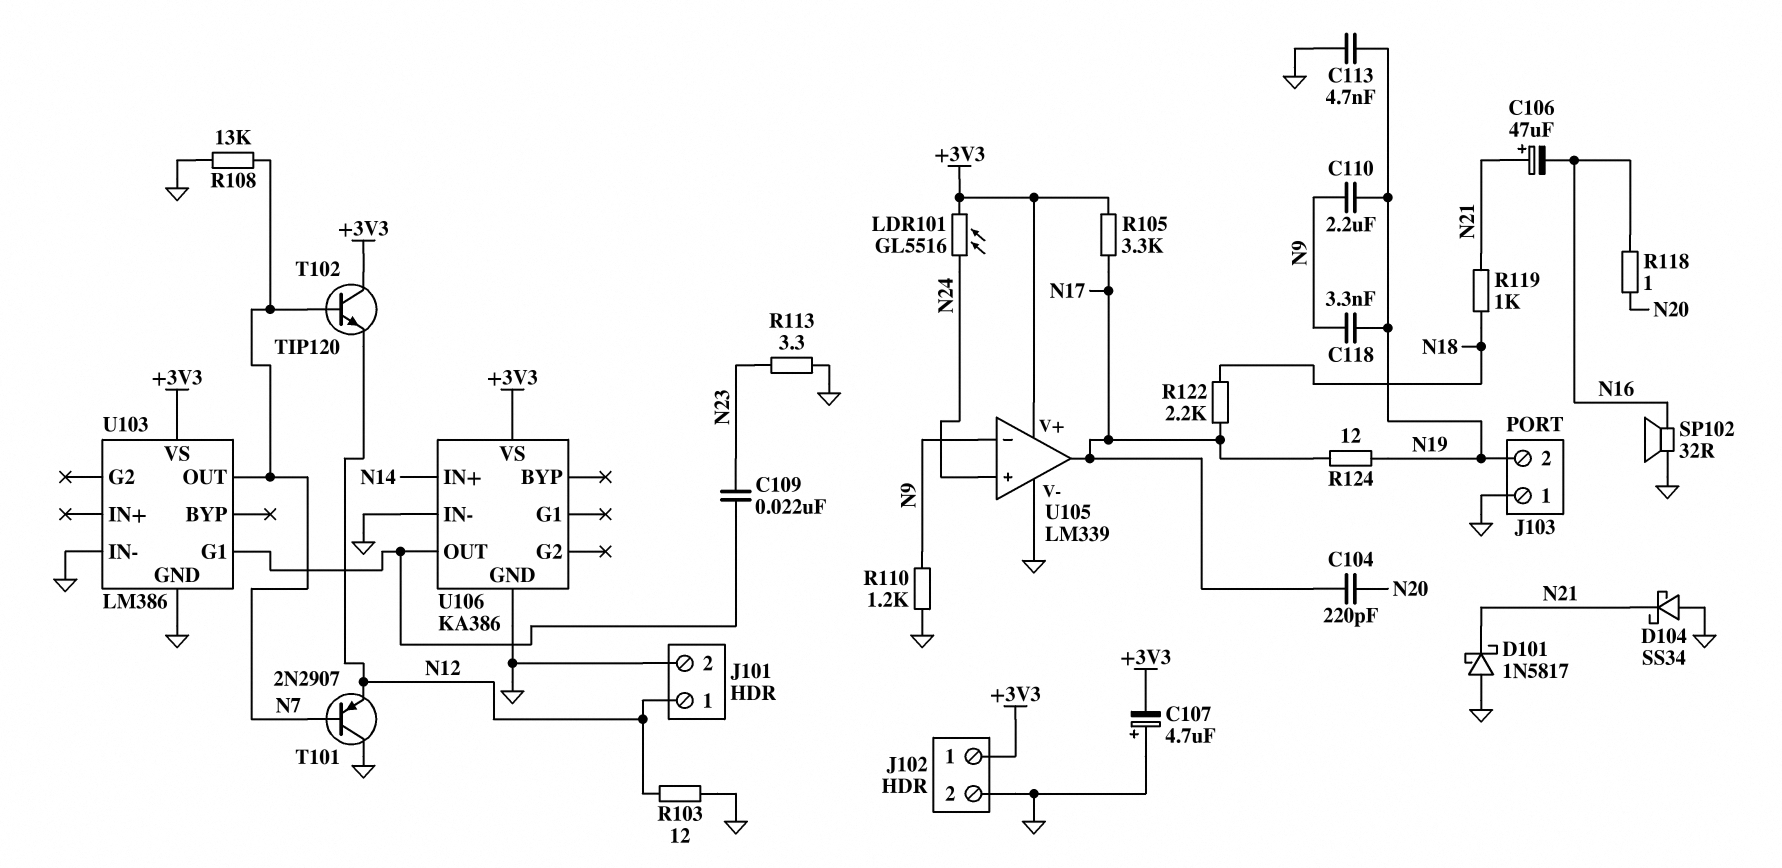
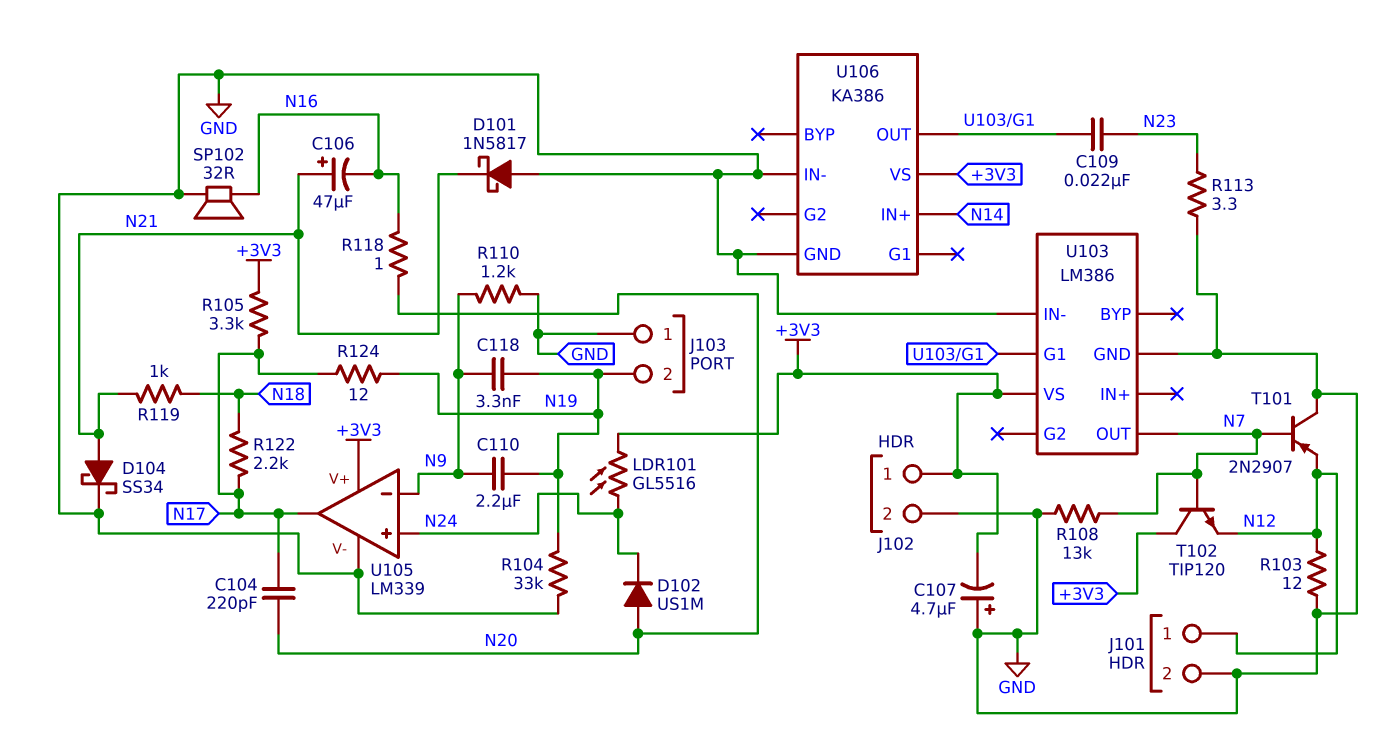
C113: 4.7nF (GND, N19) -> none
D102: none -> diode US1M (A N20, K N24)
D104: schottky SS34 (A GND, K N21) -> schottky SS34 (A N21, K GND)
R104: none -> 33k (GND, N19)

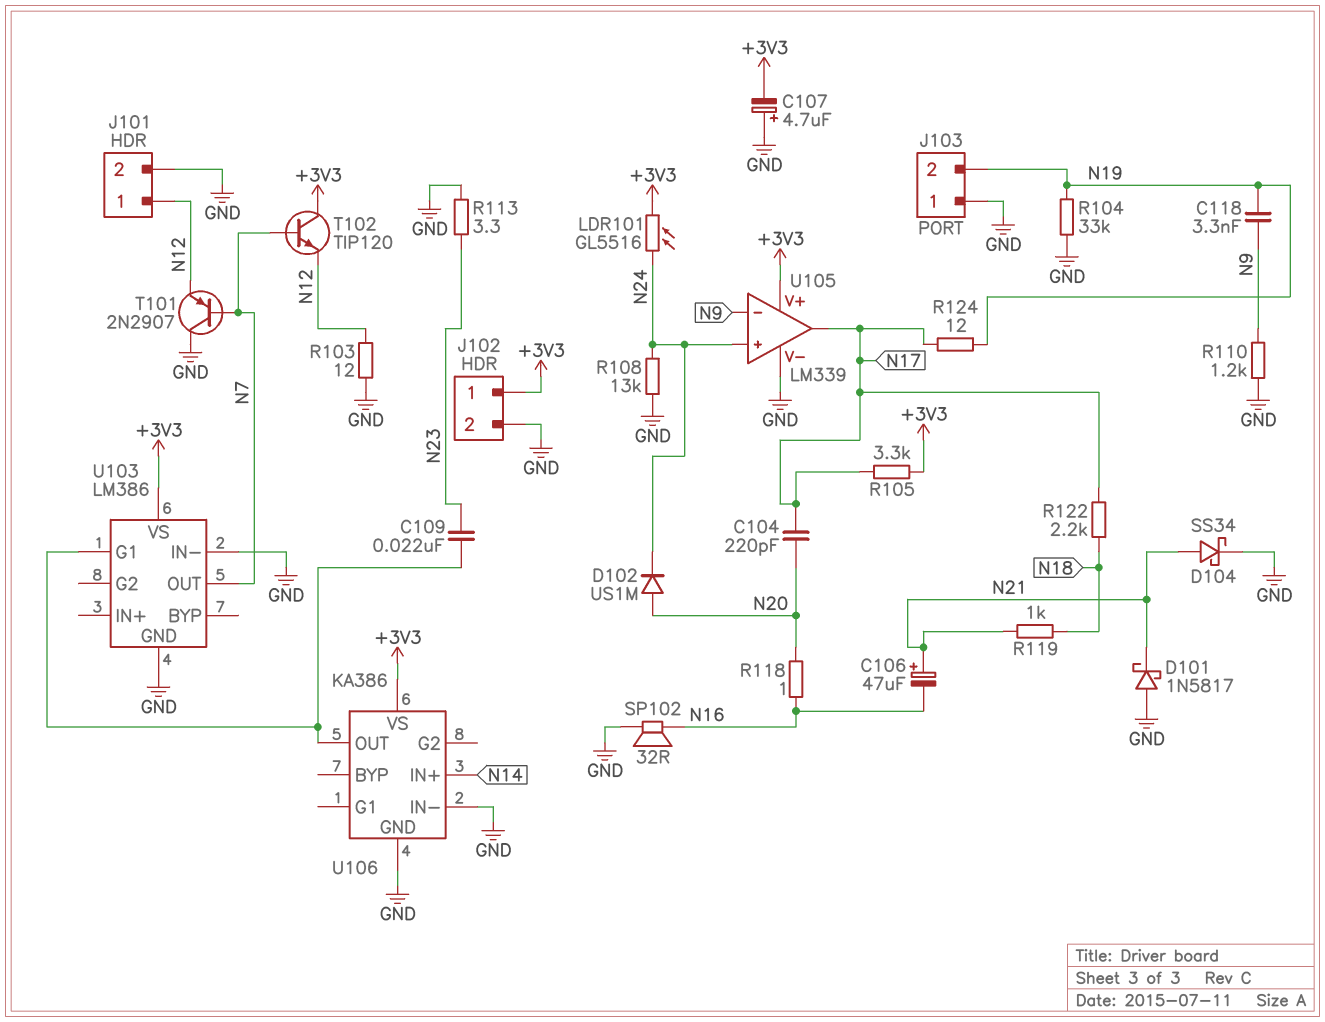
C110: 2.2uF (N9, N19) -> none
R108: 13k (GND, N7) -> 13k (GND, N24)

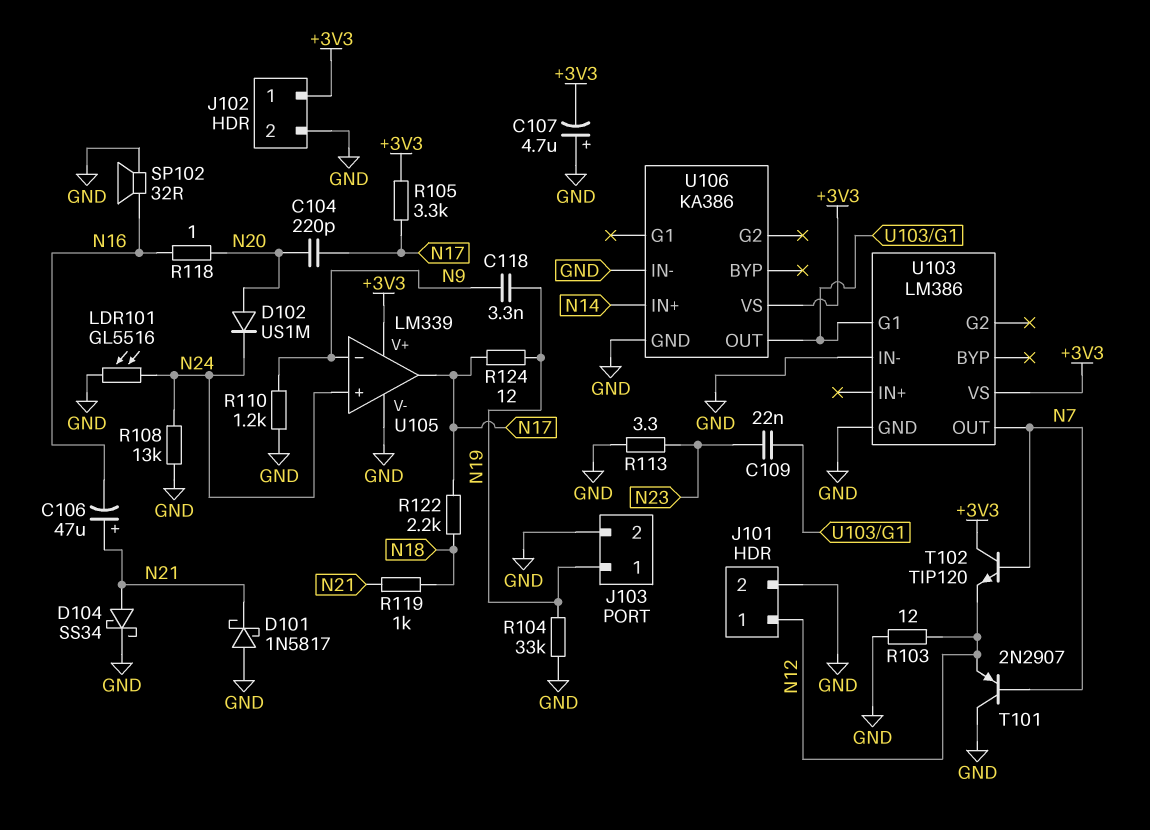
J103 pin 1: GND -> N19
J103 pin 2: N19 -> GND
LDR101: GL5516 (+3V3, N24) -> GL5516 (GND, N24)

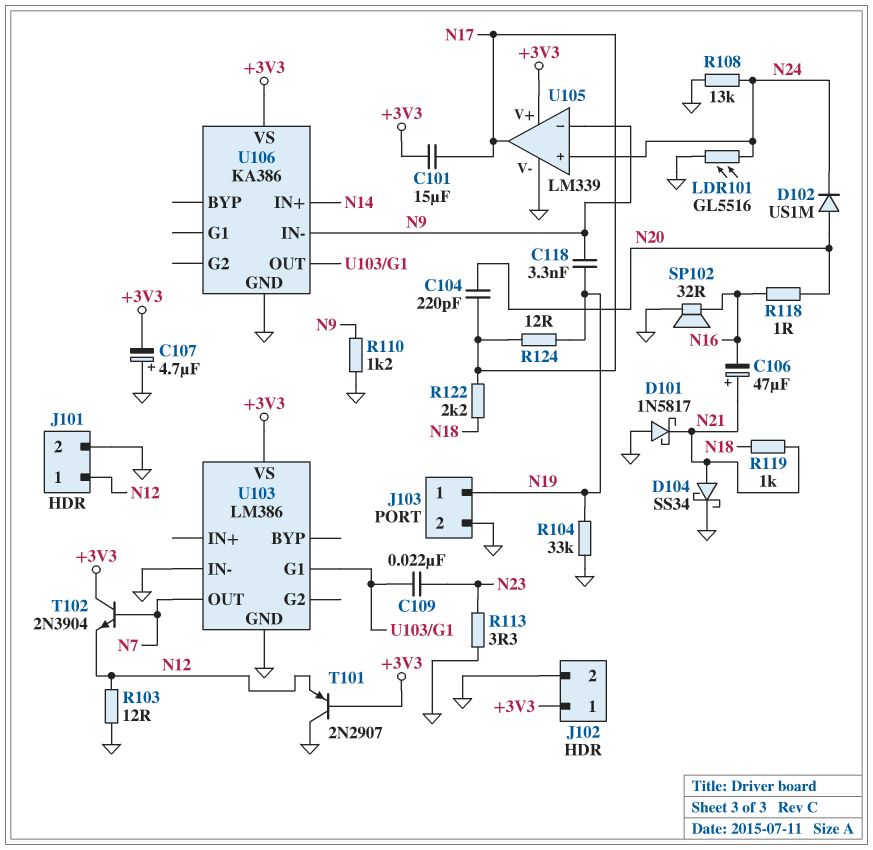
C101: none -> 15uF (+3V3, N17)
R105: 3.3k (+3V3, N17) -> none
T101: PNP 2N2907 (B N7, C GND, E N12) -> PNP 2N2907 (B +3V3, C GND, E N12)
T102: NPN TIP120 (B N7, C +3V3, E N12) -> NPN 2N3904 (B N7, C +3V3, E N12)
U106 pin IN-: GND -> N9

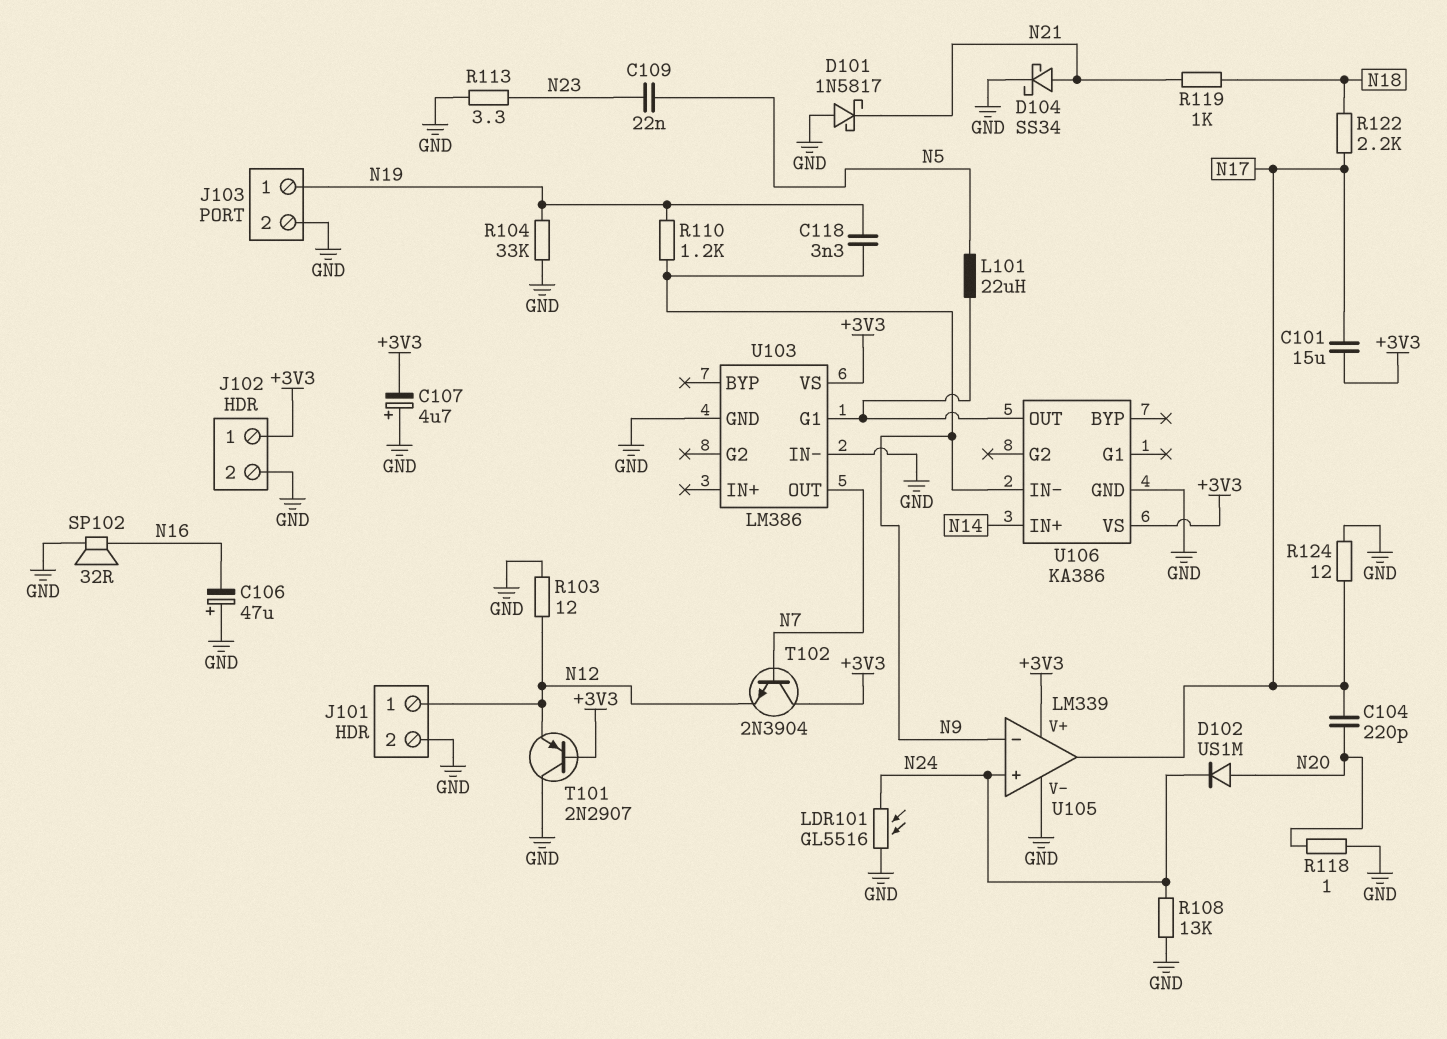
C106: 47uF (plus N21, minus N16) -> 47uF (plus GND, minus N16)
C109: 22nF (N23, U103/G1) -> 22nF (N5, N23)
L101: none -> 22uH (N5, U103/G1)
R110: 1.2k (GND, N9) -> 1.2k (N9, N19)
R118: 1 (N16, N20) -> 1 (GND, N20)
R124: 12 (N17, N19) -> 12 (GND, N17)

